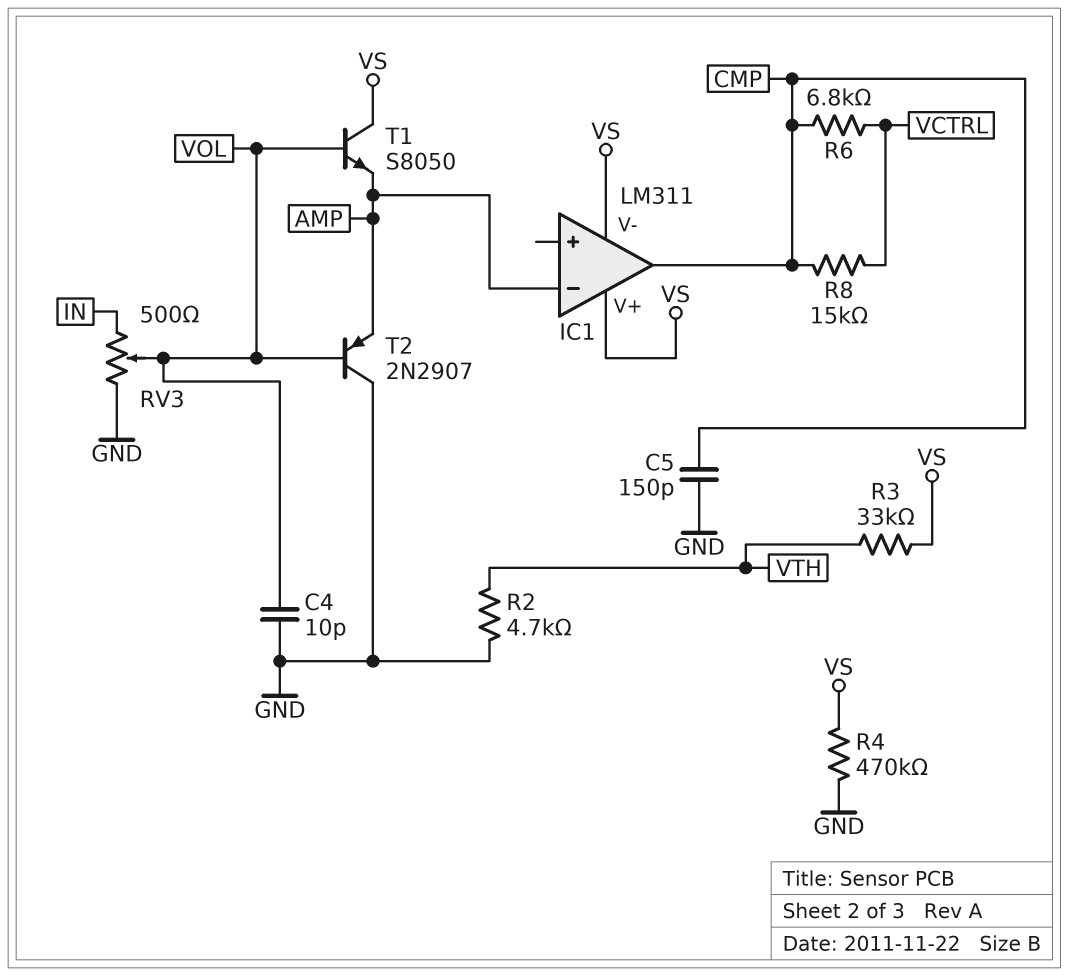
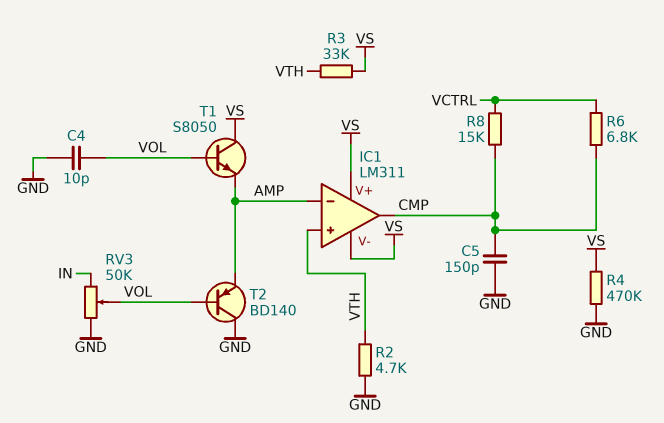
IC1 pin in+: none -> VTH
RV3: 500 (GND, IN, wiper VOL) -> 50k (GND, IN, wiper VOL)
T2: PNP 2N2907 (B VOL, C GND, E AMP) -> PNP BD140 (B VOL, C GND, E AMP)

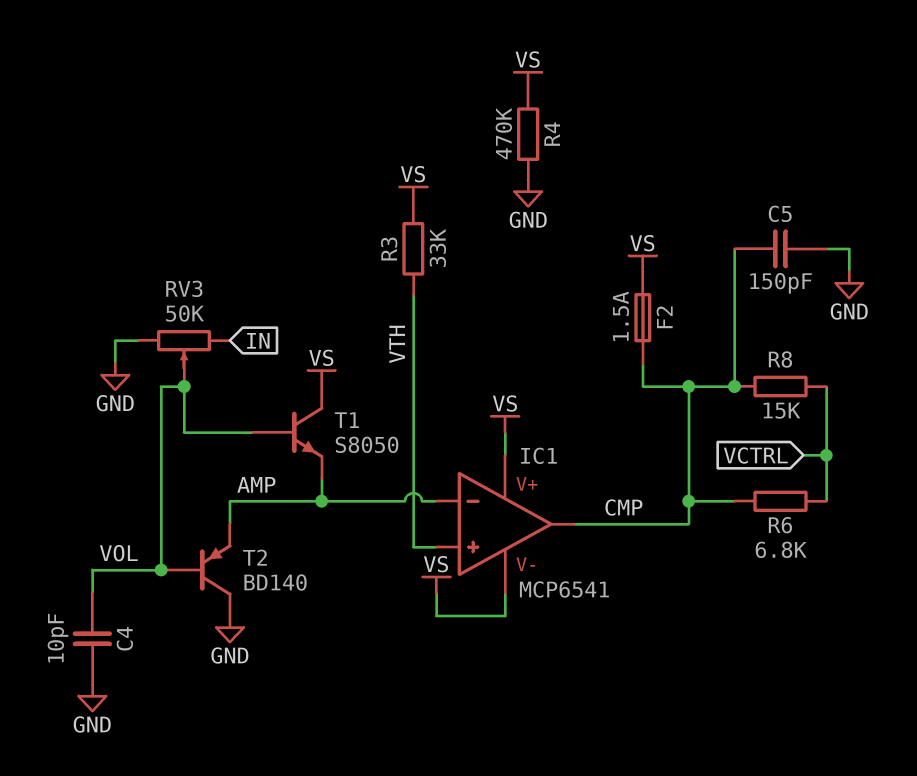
F2: none -> 1.5A (CMP, VS)
IC1: LM311 -> MCP6541
R2: 4.7k (GND, VTH) -> none

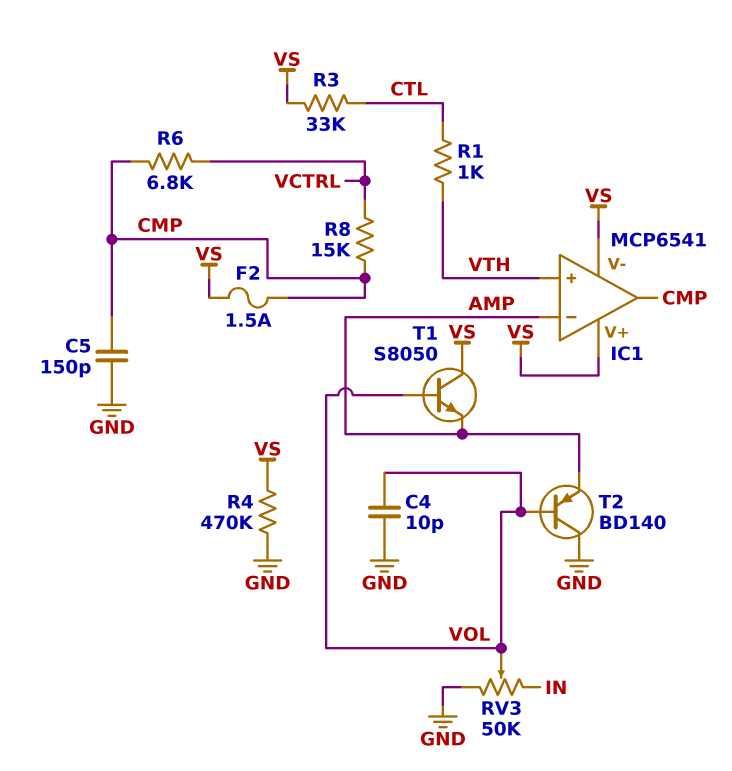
R1: none -> 1k (CTL, VTH)
R3: 33k (VS, VTH) -> 33k (CTL, VS)

